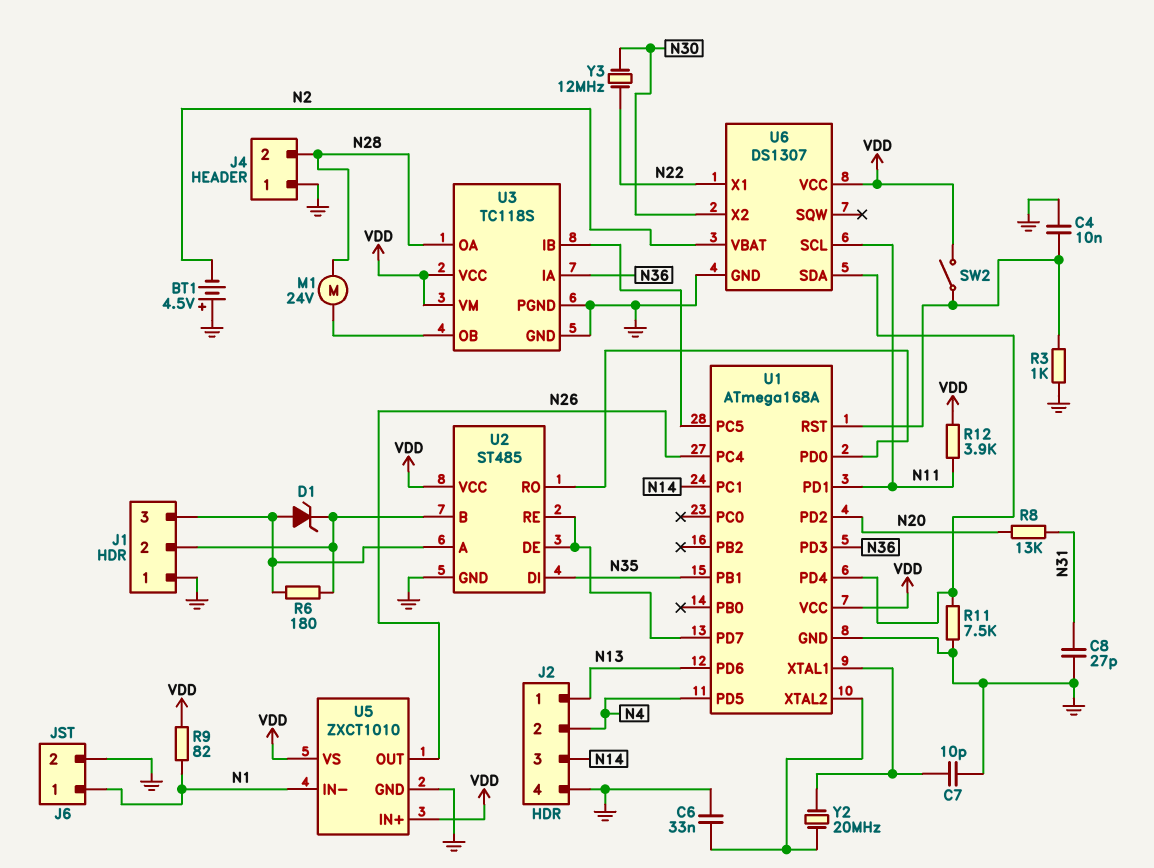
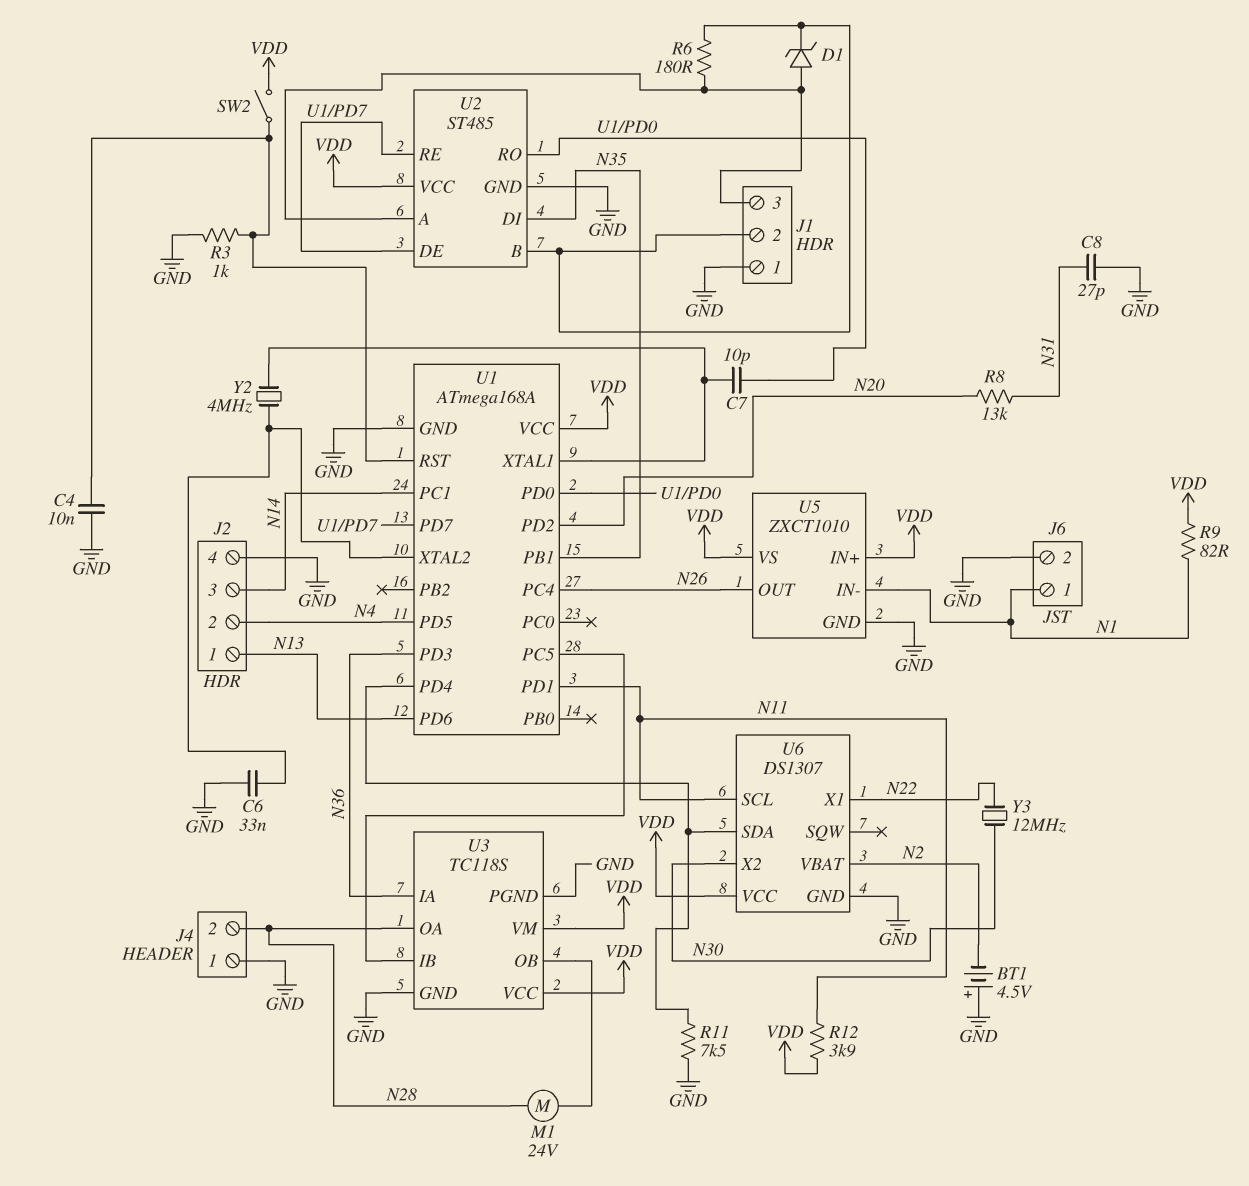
C7: 10pF (GND, U1/XTAL1) -> 10pF (U1/PD0, U1/XTAL1)
Y2: 20MHz (U1/XTAL1, U1/XTAL2) -> 4MHz (U1/XTAL1, U1/XTAL2)

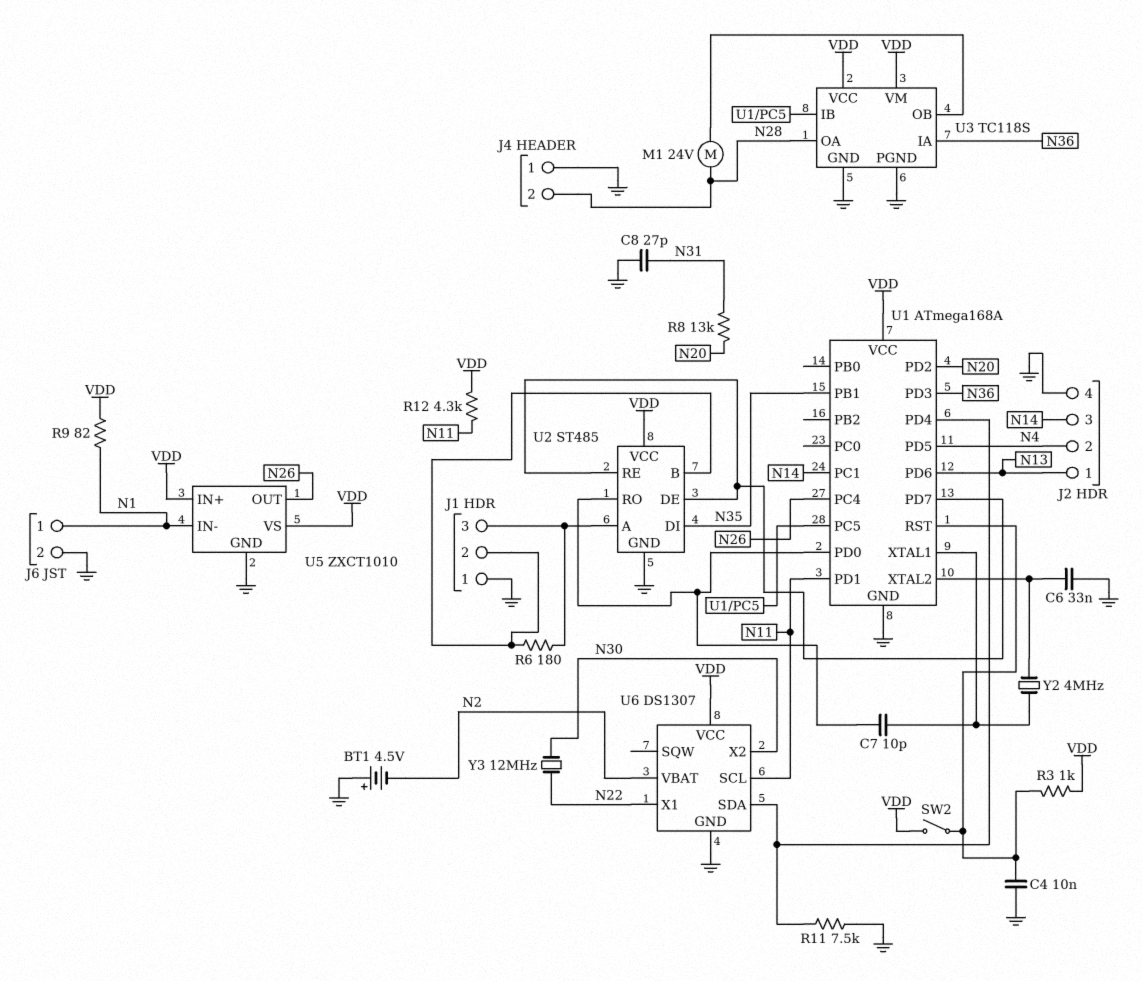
D1: zener (A J1/3, K J1/2) -> none
R3: 1k (GND, U1/RST) -> 1k (U1/RST, VDD)
R12: 3.9k (N11, VDD) -> 4.3k (N11, VDD)

